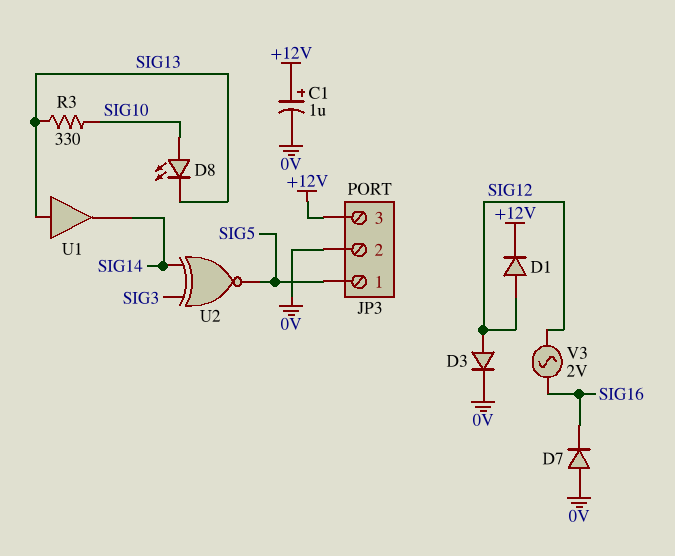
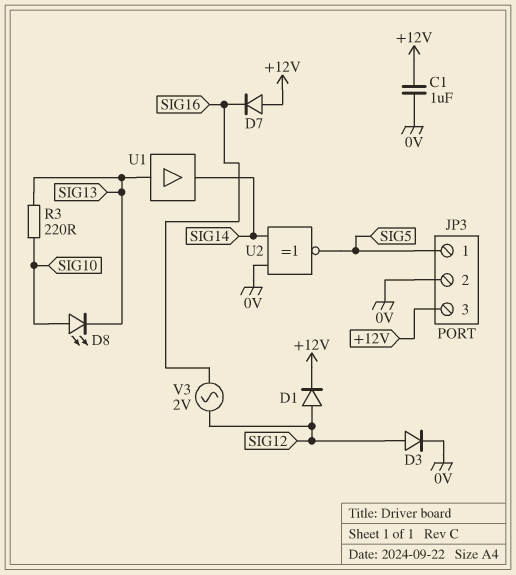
C1: 1uF (plus +12V, minus 0V) -> 1uF (+12V, 0V)
D7: diode (A 0V, K SIG16) -> diode (A +12V, K SIG16)
R3: 330 (SIG10, SIG13) -> 220 (SIG10, SIG13)
U2: XNOR (in SIG3, in SIG14, out SIG5) -> XNOR (in 0V, in SIG14, out SIG5)

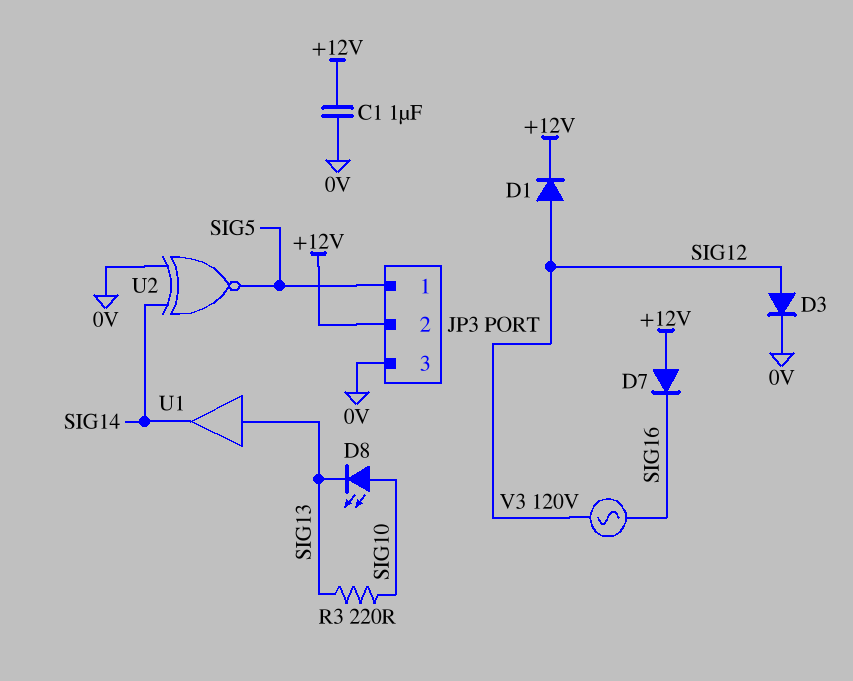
JP3 pin 2: 0V -> +12V
JP3 pin 3: +12V -> 0V
V3: AC 2V (SIG12, SIG16) -> AC 120V (SIG12, SIG16)

